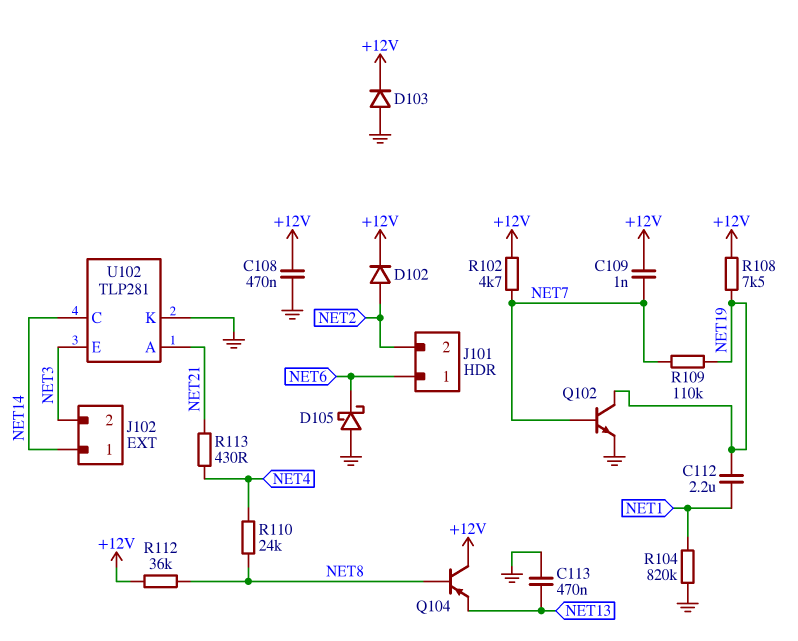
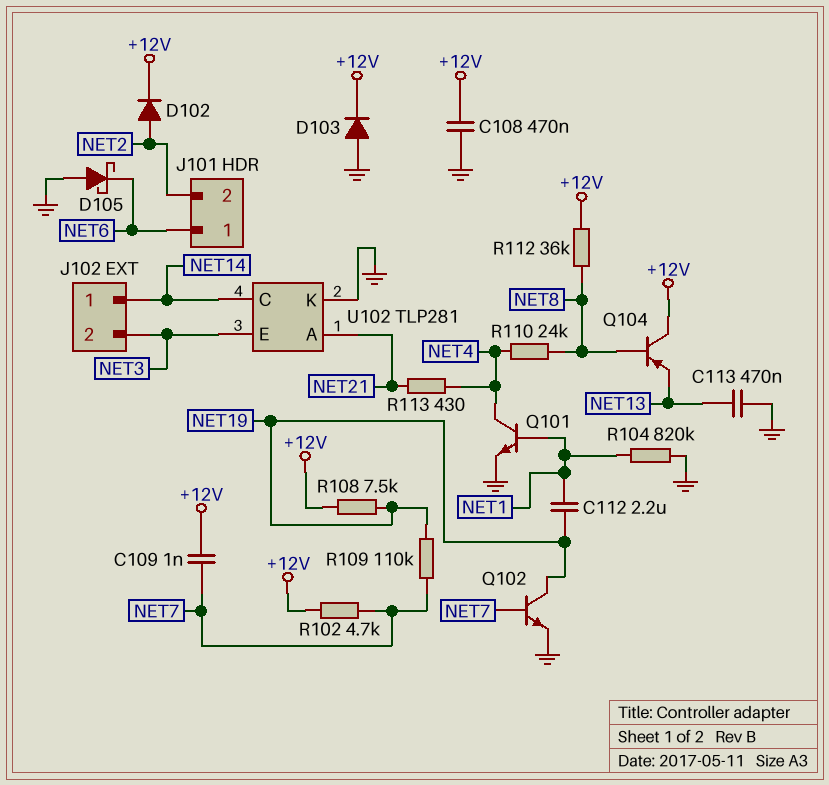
Q101: none -> NPN (B NET1, C NET4, E GND)

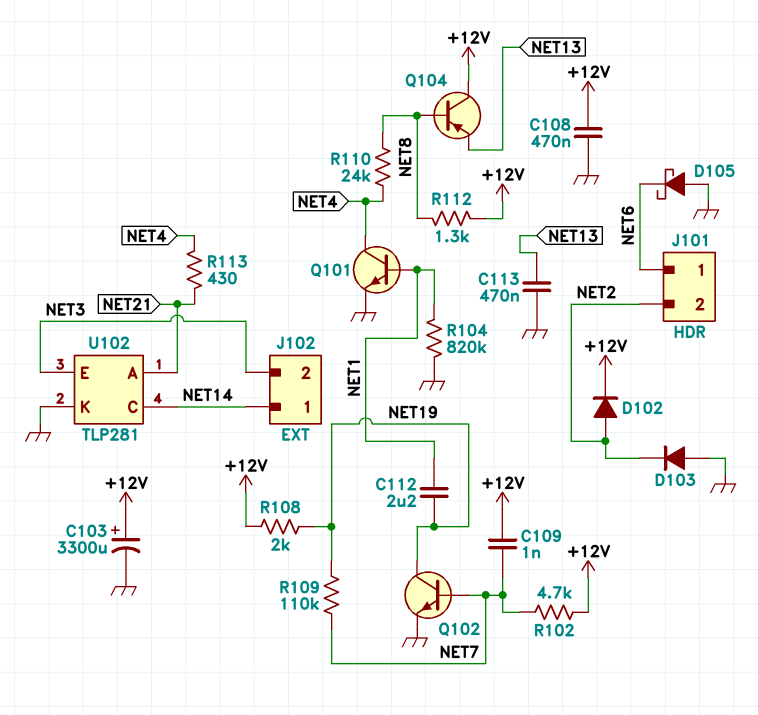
C103: none -> 3300uF (plus +12V, minus GND)
D103: diode (A GND, K +12V) -> diode (A GND, K NET2)
R108: 7.5k (+12V, NET19) -> 2k (+12V, NET19)
R112: 36k (+12V, NET8) -> 1.3k (+12V, NET8)

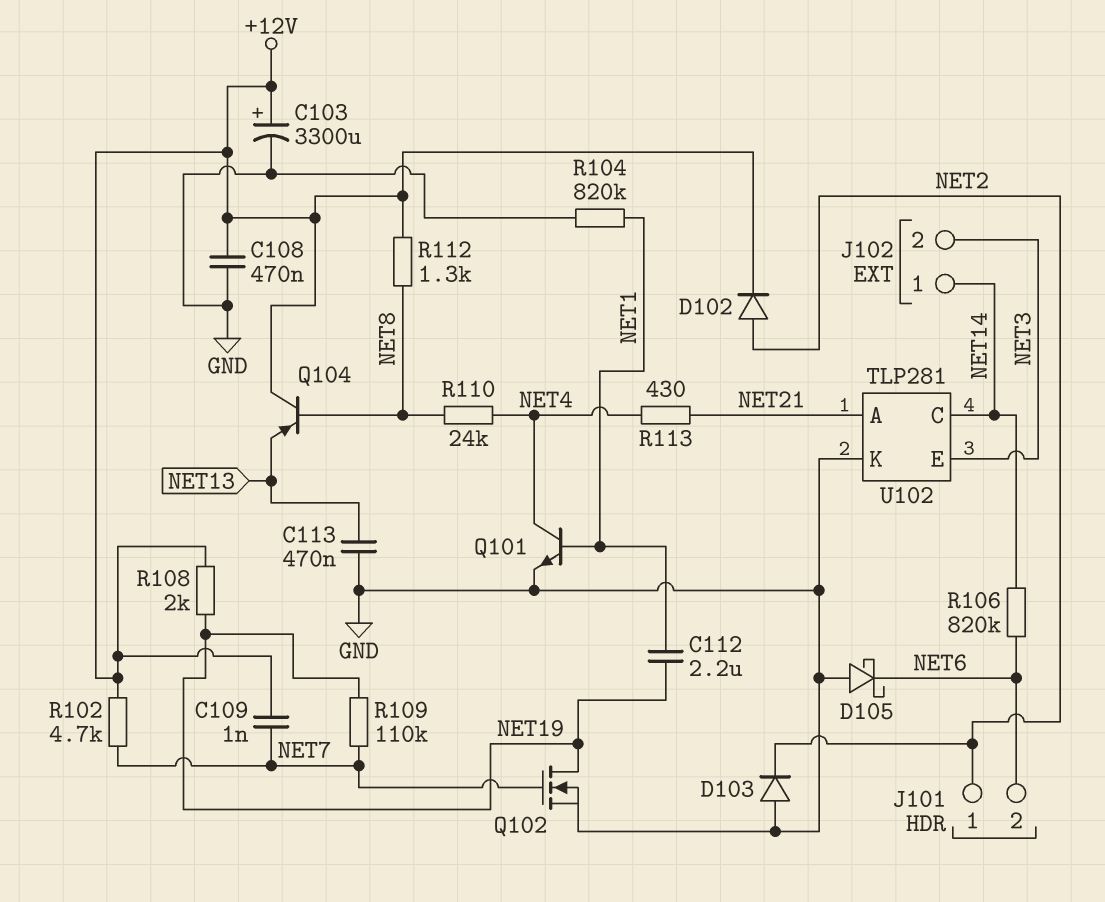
J101 pin 1: NET6 -> NET2
J101 pin 2: NET2 -> NET6
Q102: NPN (B NET7, C NET19, E GND) -> NMOS (G NET7, D NET19, S GND)
R106: none -> 820k (NET6, NET14)

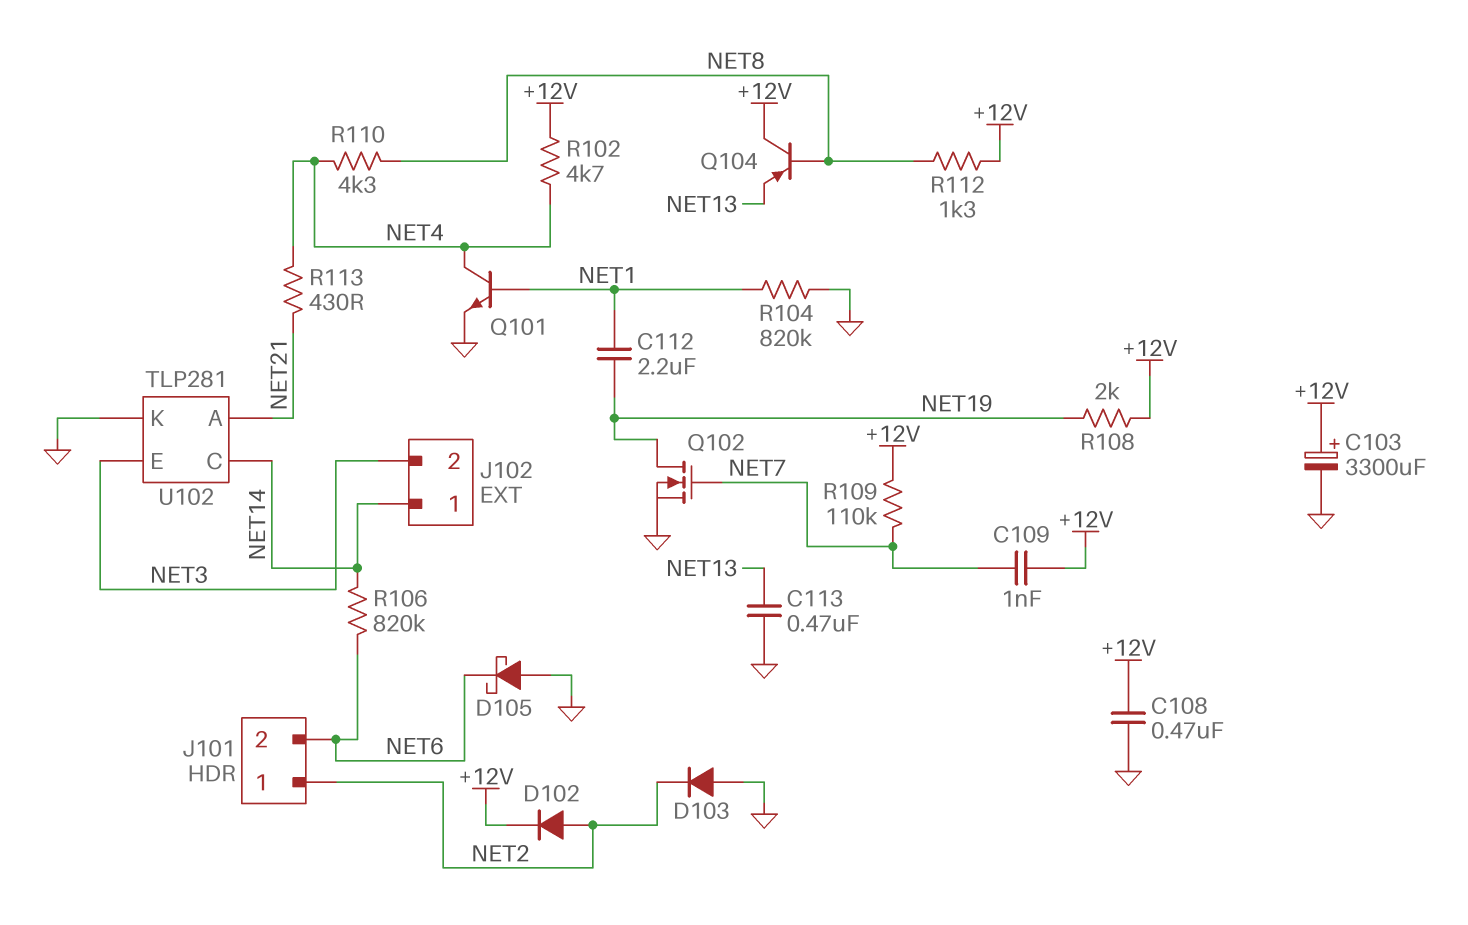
R102: 4.7k (+12V, NET7) -> 4.7k (+12V, NET4)
R109: 110k (NET7, NET19) -> 110k (+12V, NET7)
R110: 24k (NET4, NET8) -> 4.3k (NET4, NET8)

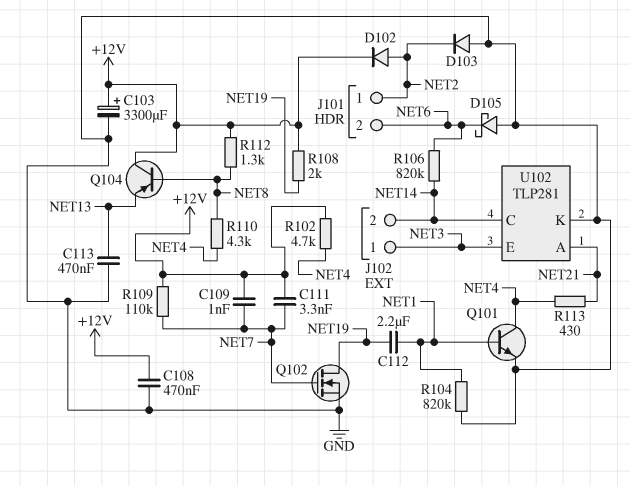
C111: none -> 3.3nF (+12V, NET7)
J102 pin 1: NET14 -> NET3
J102 pin 2: NET3 -> NET14

